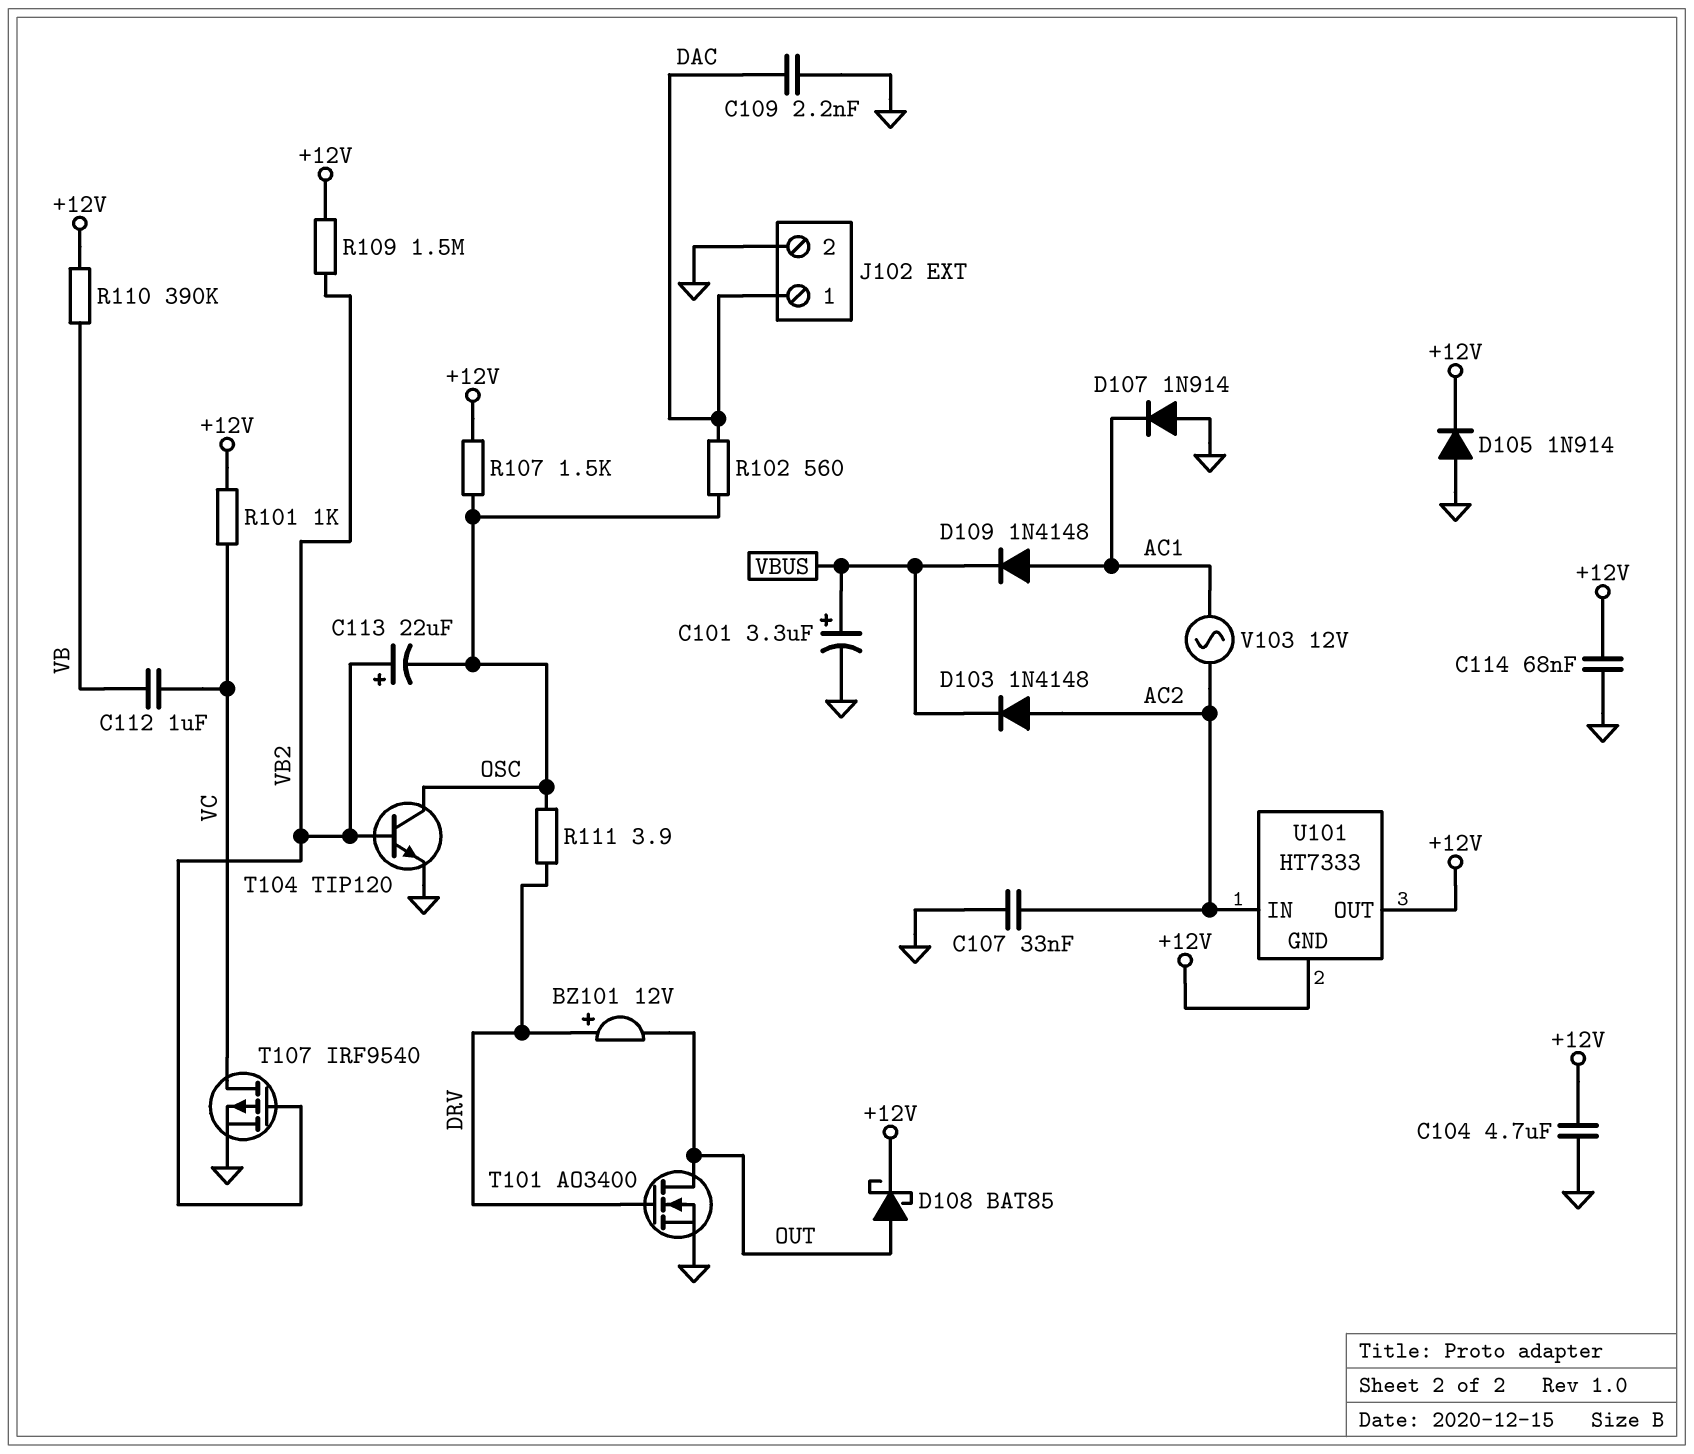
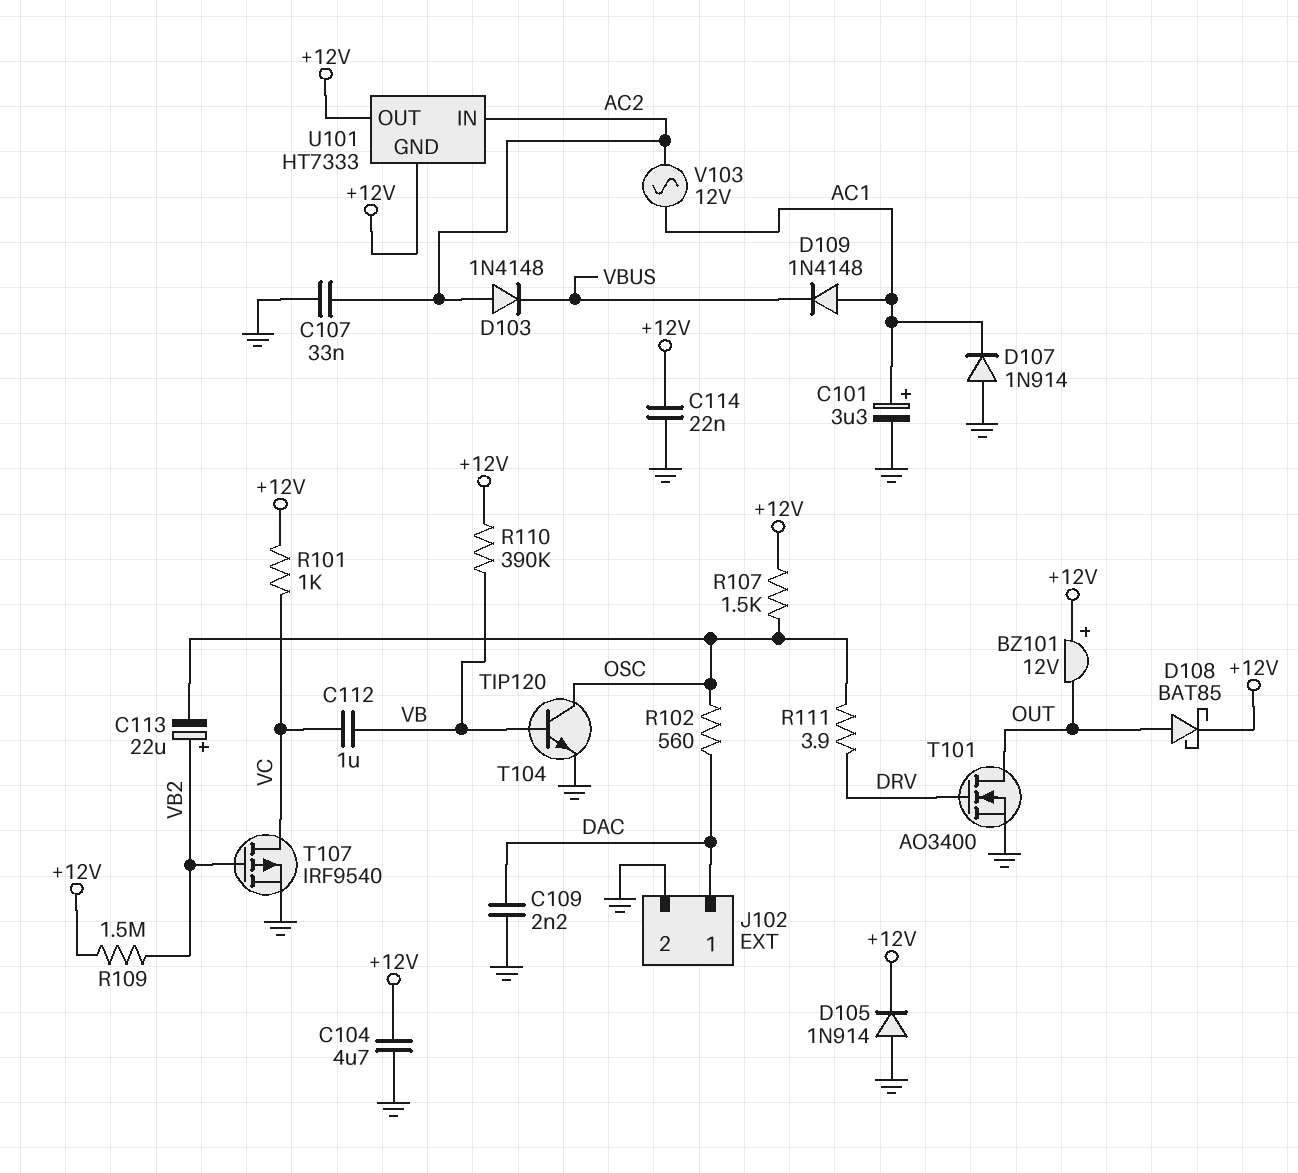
BZ101: buzzer 12V (plus DRV, minus OUT) -> buzzer 12V (plus +12V, minus OUT)
C101: 3.3uF (plus VBUS, minus GND) -> 3.3uF (plus AC1, minus GND)
C114: 68nF (+12V, GND) -> 22nF (+12V, GND)
T104: NPN TIP120 (B VB2, C OSC, E GND) -> NPN TIP120 (B VB, C OSC, E GND)

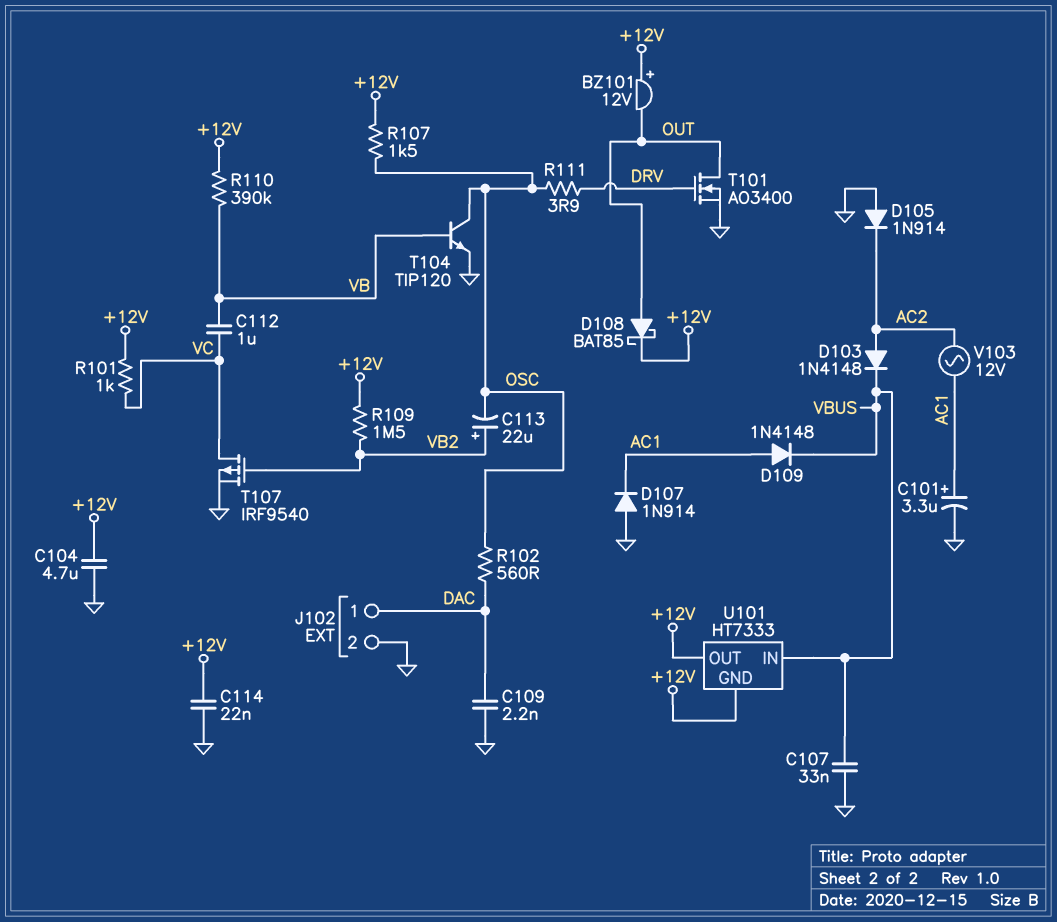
C107: 33nF (AC2, GND) -> 33nF (GND, VBUS)
D105: diode 1N914 (A GND, K +12V) -> diode 1N914 (A GND, K AC2)
U101 pin IN: AC2 -> VBUS

